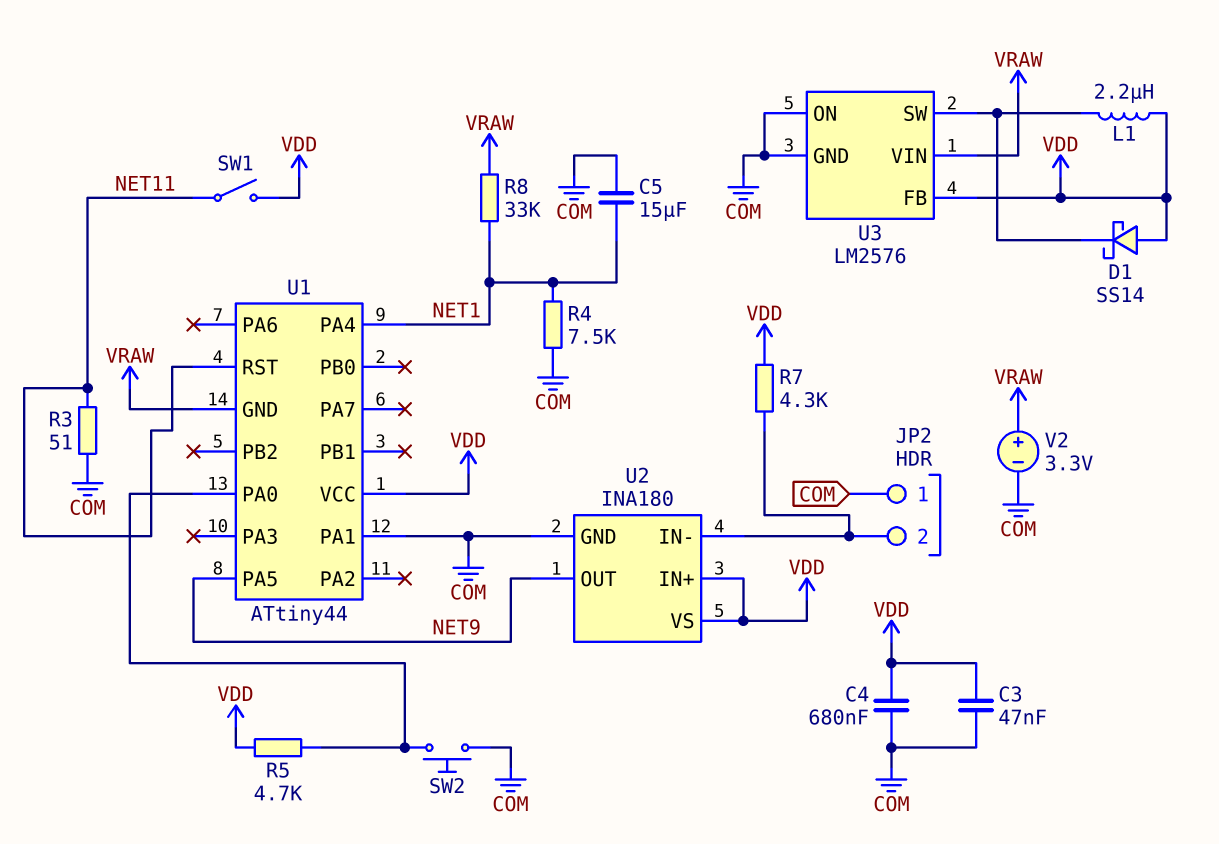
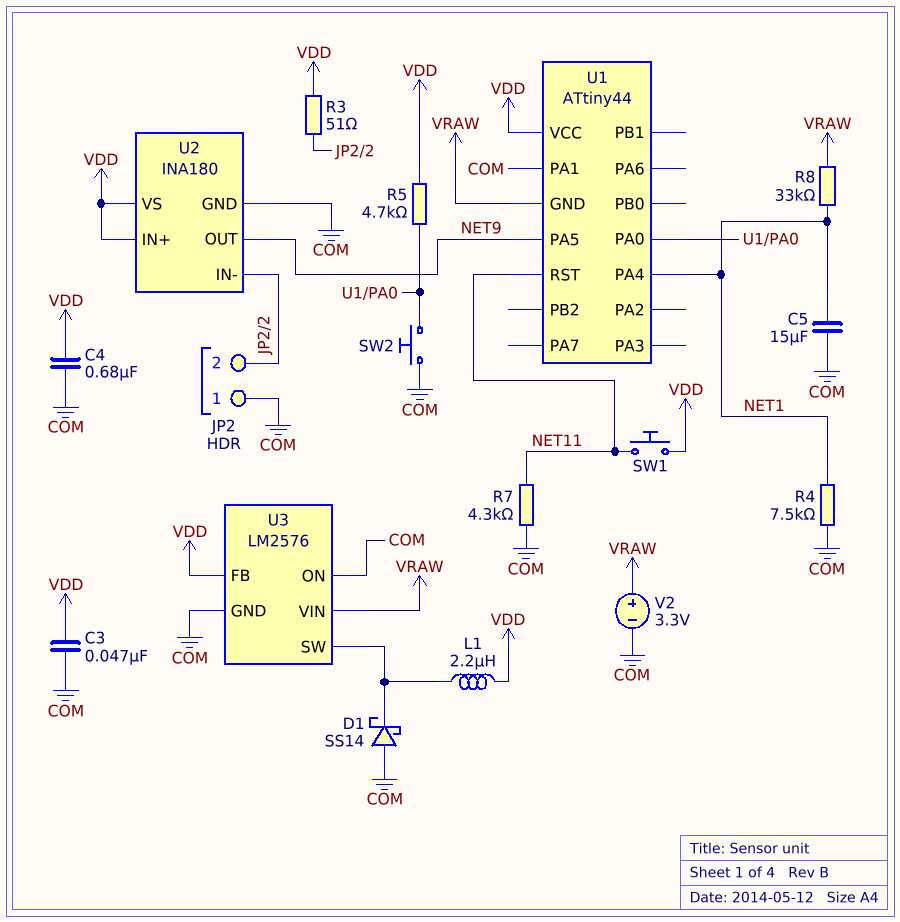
D1: schottky SS14 (A VDD, K U3/SW) -> schottky SS14 (A COM, K U3/SW)
R3: 51 (COM, NET11) -> 51 (JP2/2, VDD)
R7: 4.3k (JP2/2, VDD) -> 4.3k (COM, NET11)
SW1: switch (NET11, VDD) -> button (NET11, VDD)

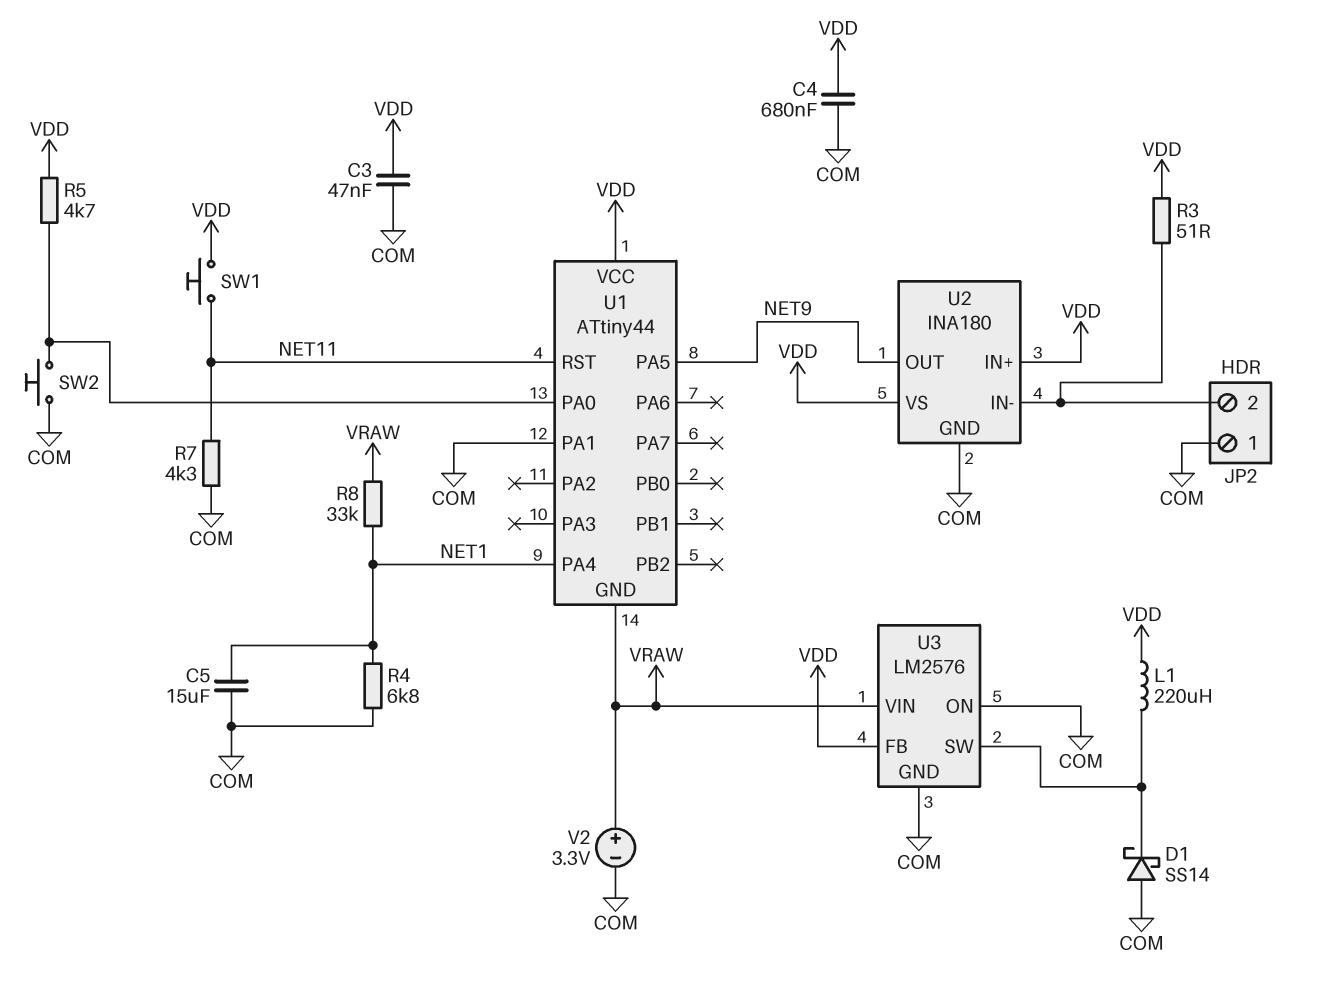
L1: 2.2uH (U3/SW, VDD) -> 220uH (U3/SW, VDD)
R4: 7.5k (COM, NET1) -> 6.8k (COM, NET1)

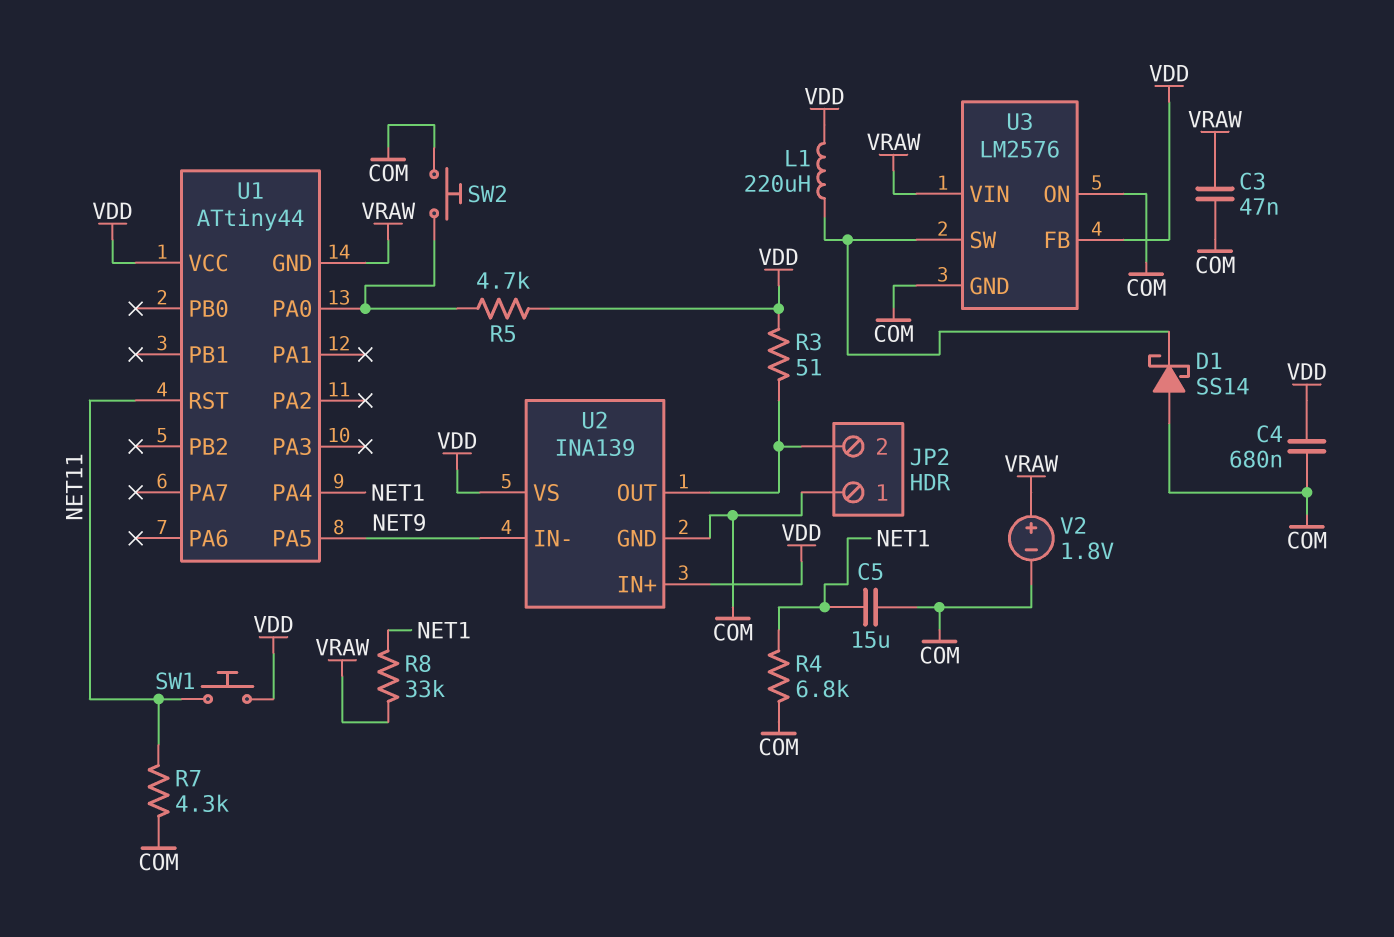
C3: 47nF (COM, VDD) -> 47nF (COM, VRAW)
U1 pin PA1: COM -> none
U2: INA180 -> INA139
U2 pin IN-: JP2/2 -> NET9
U2 pin OUT: NET9 -> JP2/2
V2: 3.3V (plus VRAW, minus COM) -> 1.8V (plus VRAW, minus COM)

